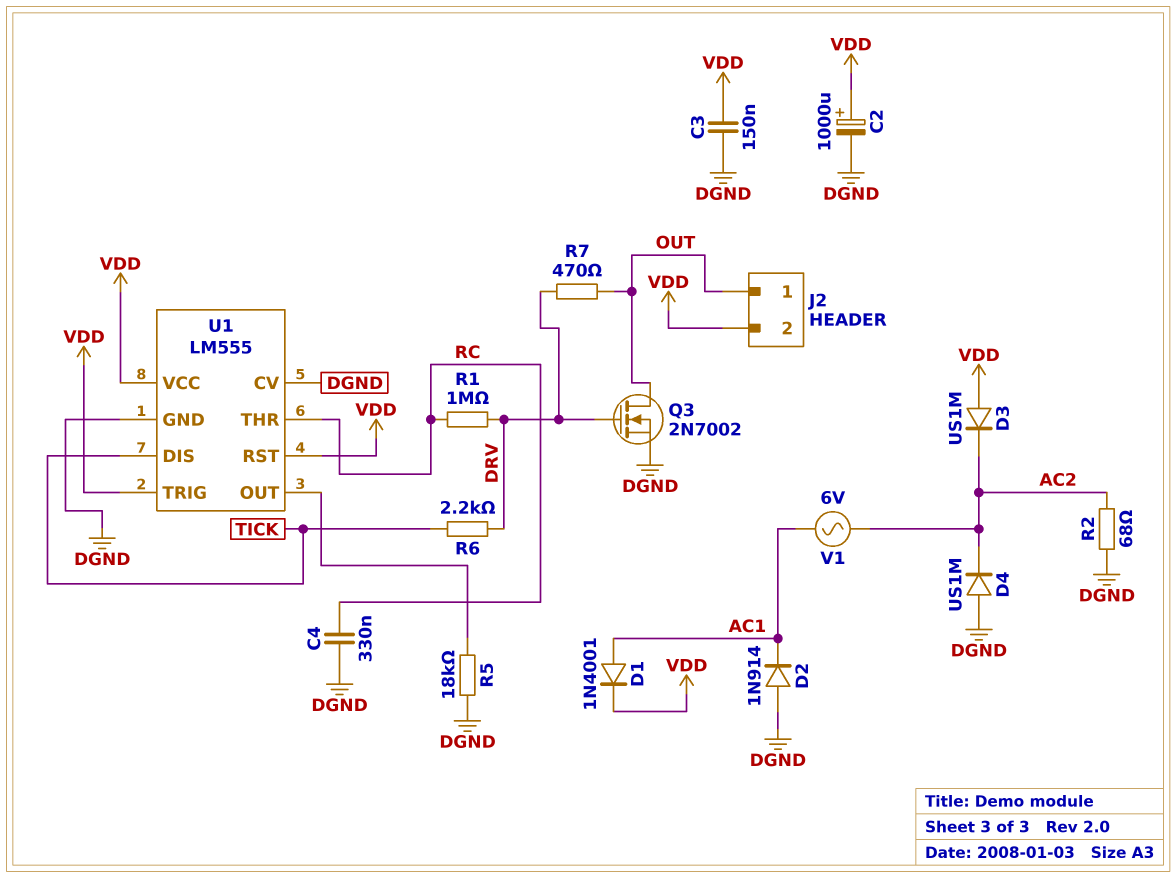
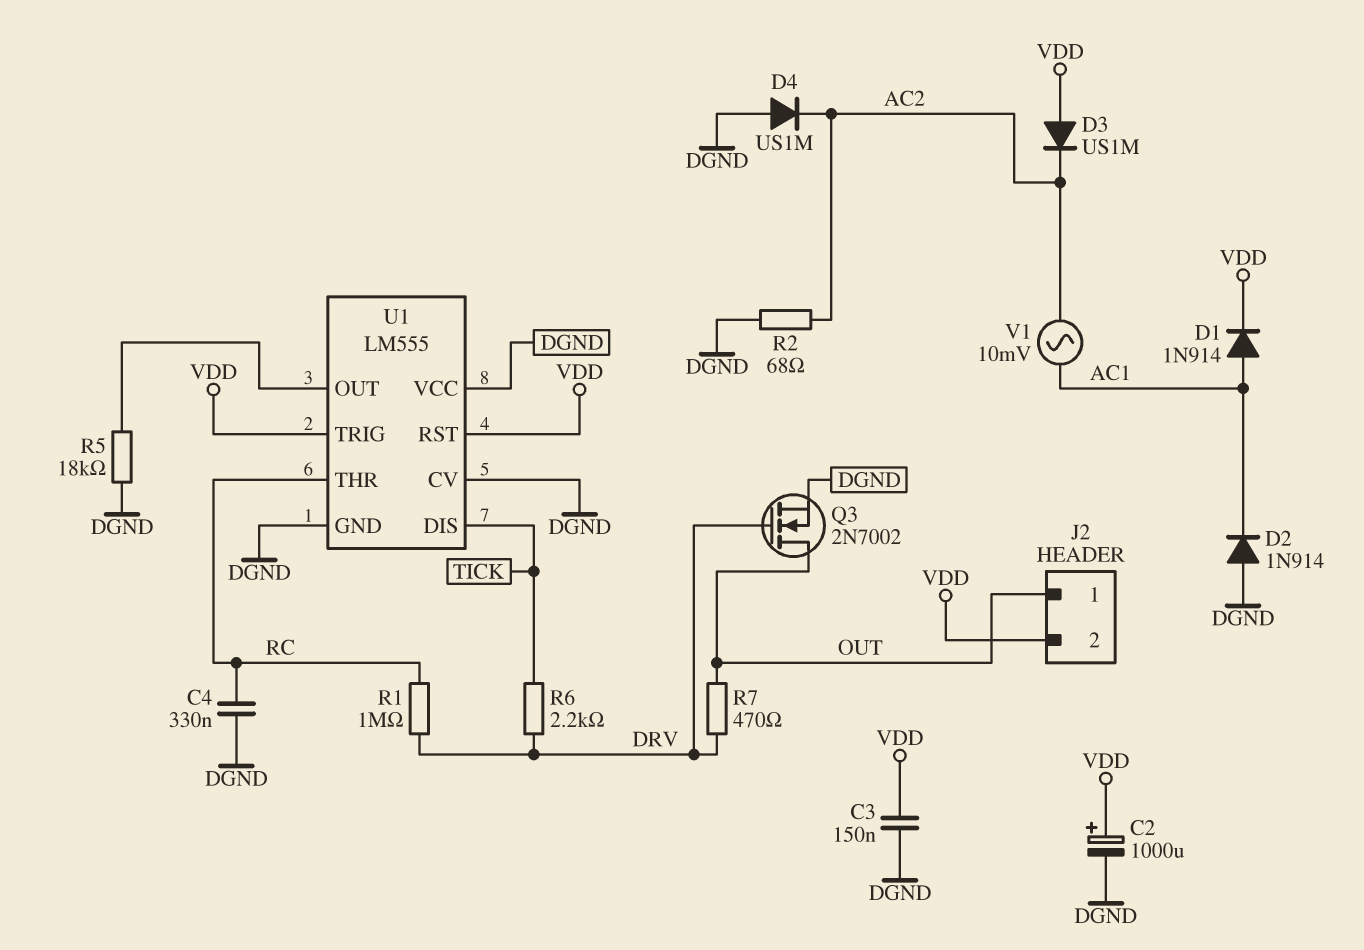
D1: diode 1N4001 (A AC1, K VDD) -> diode 1N914 (A AC1, K VDD)
U1 pin VCC: VDD -> DGND
V1: AC 6V (AC1, AC2) -> AC 10mV (AC1, AC2)

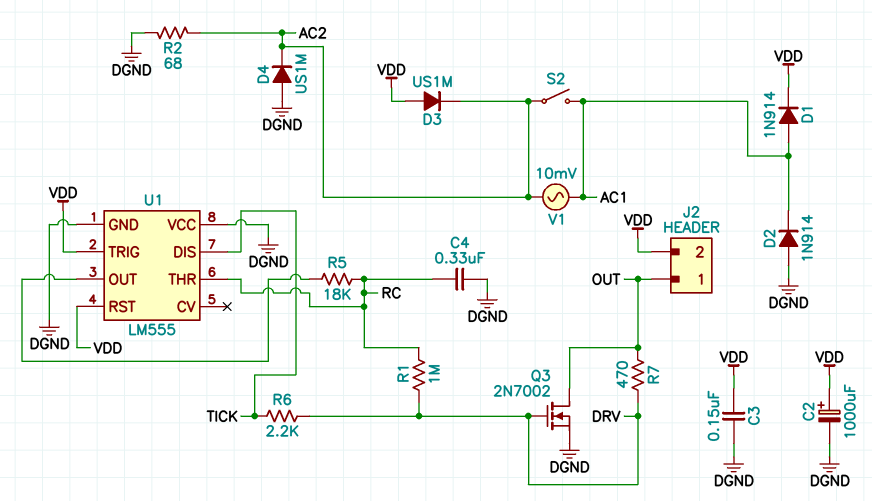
R5: 18k (DGND, U1/OUT) -> 18k (RC, U1/OUT)
S2: none -> switch (AC1, AC2)
U1 pin CV: DGND -> none

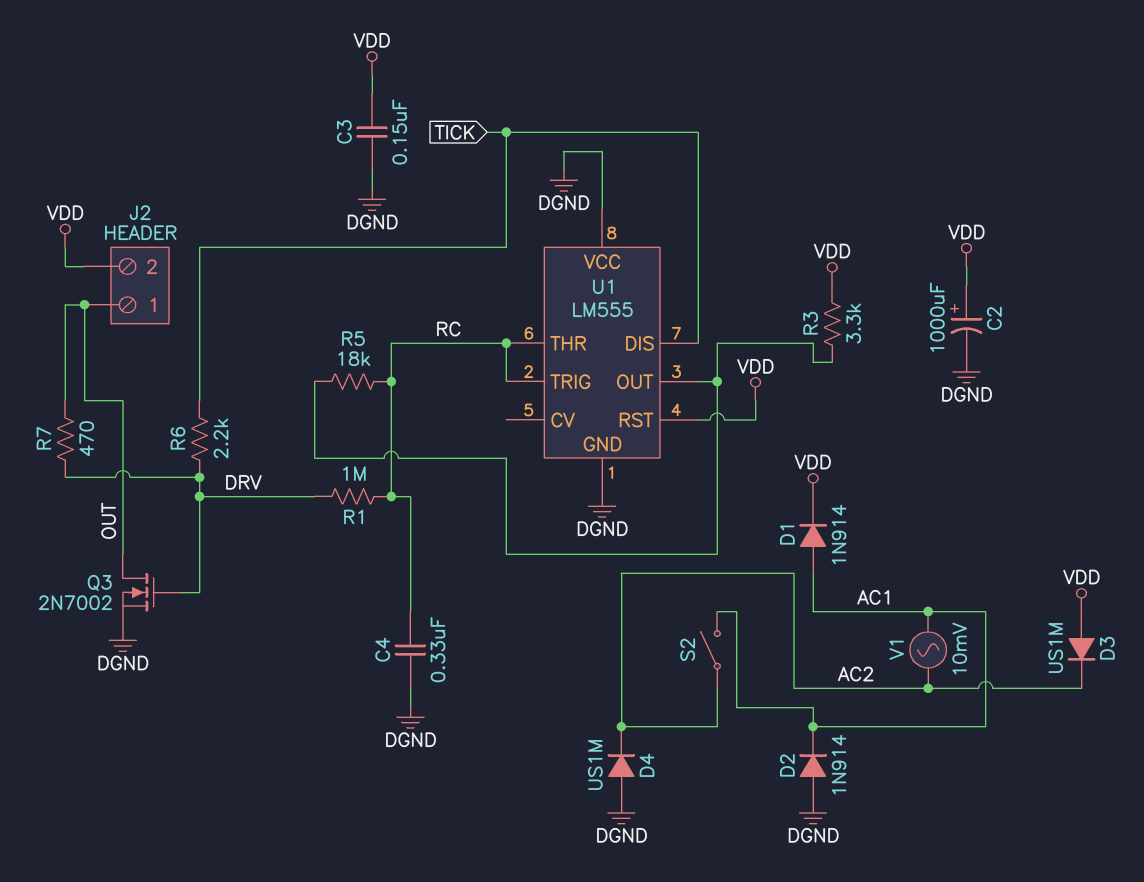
R2: 68 (AC2, DGND) -> none
R3: none -> 3.3k (U1/OUT, VDD)
U1 pin TRIG: VDD -> RC

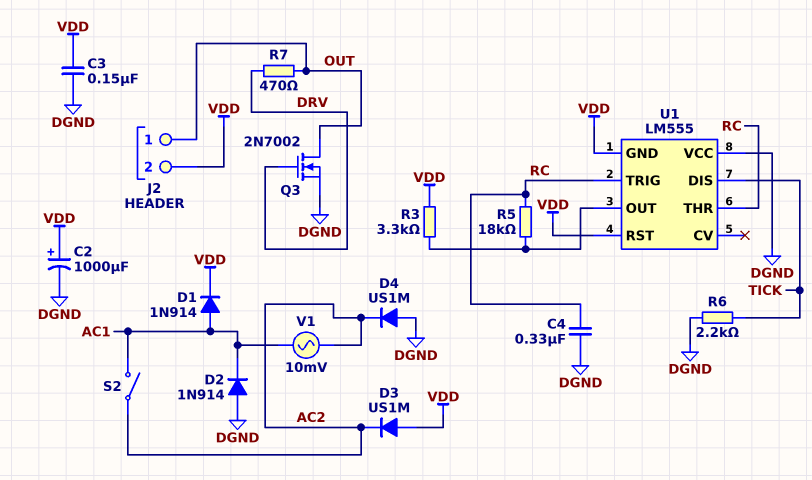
R1: 1M (DRV, RC) -> none
R6: 2.2k (DRV, TICK) -> 2.2k (DGND, TICK)
U1 pin GND: DGND -> VDD

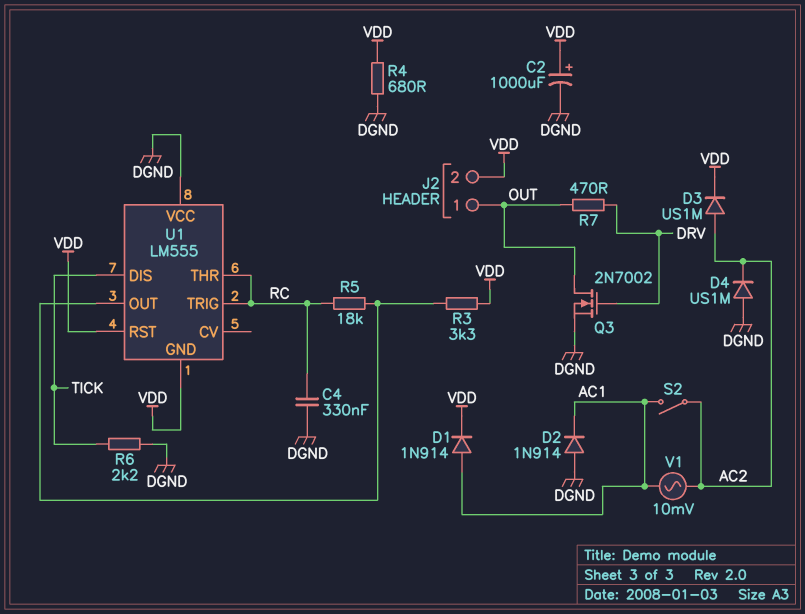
C3: 150nF (DGND, VDD) -> none
D3: diode US1M (A VDD, K AC2) -> diode US1M (A AC2, K VDD)
R4: none -> 680 (DGND, VDD)

